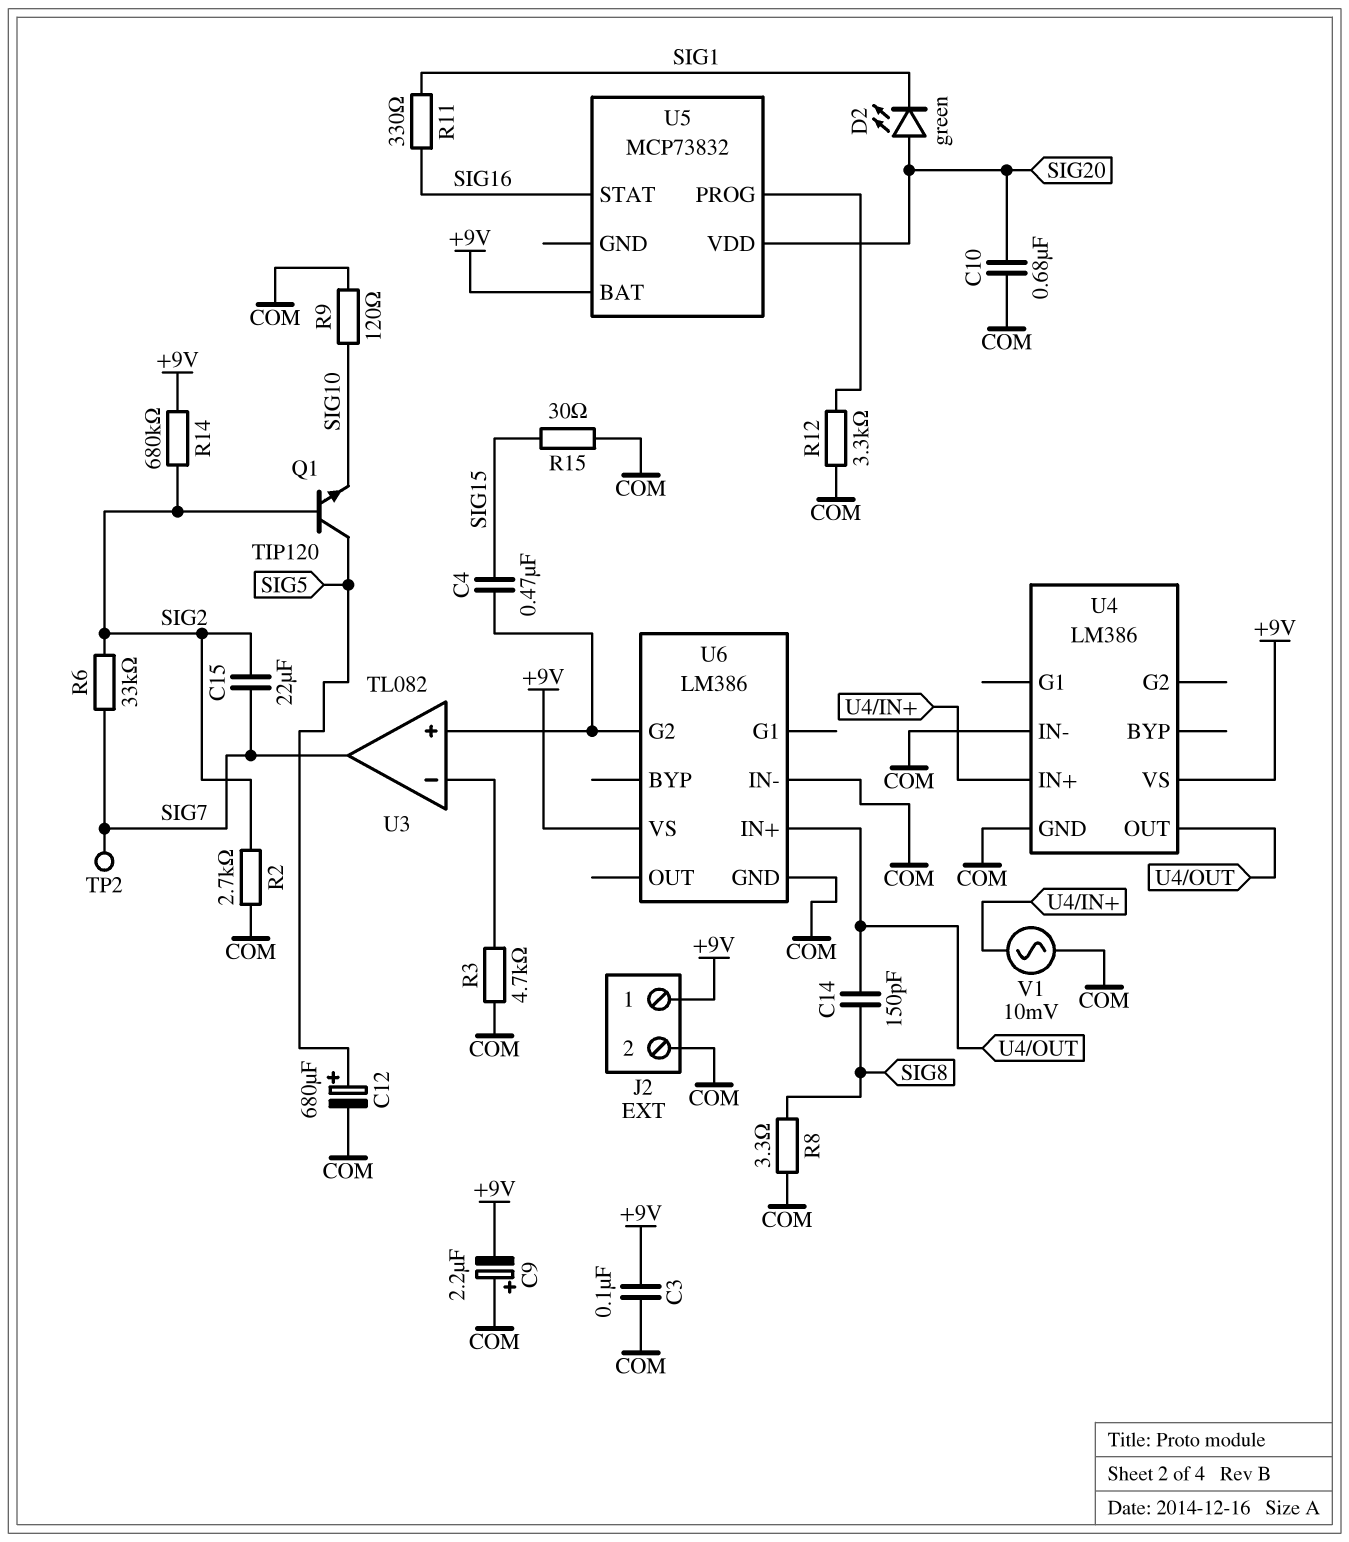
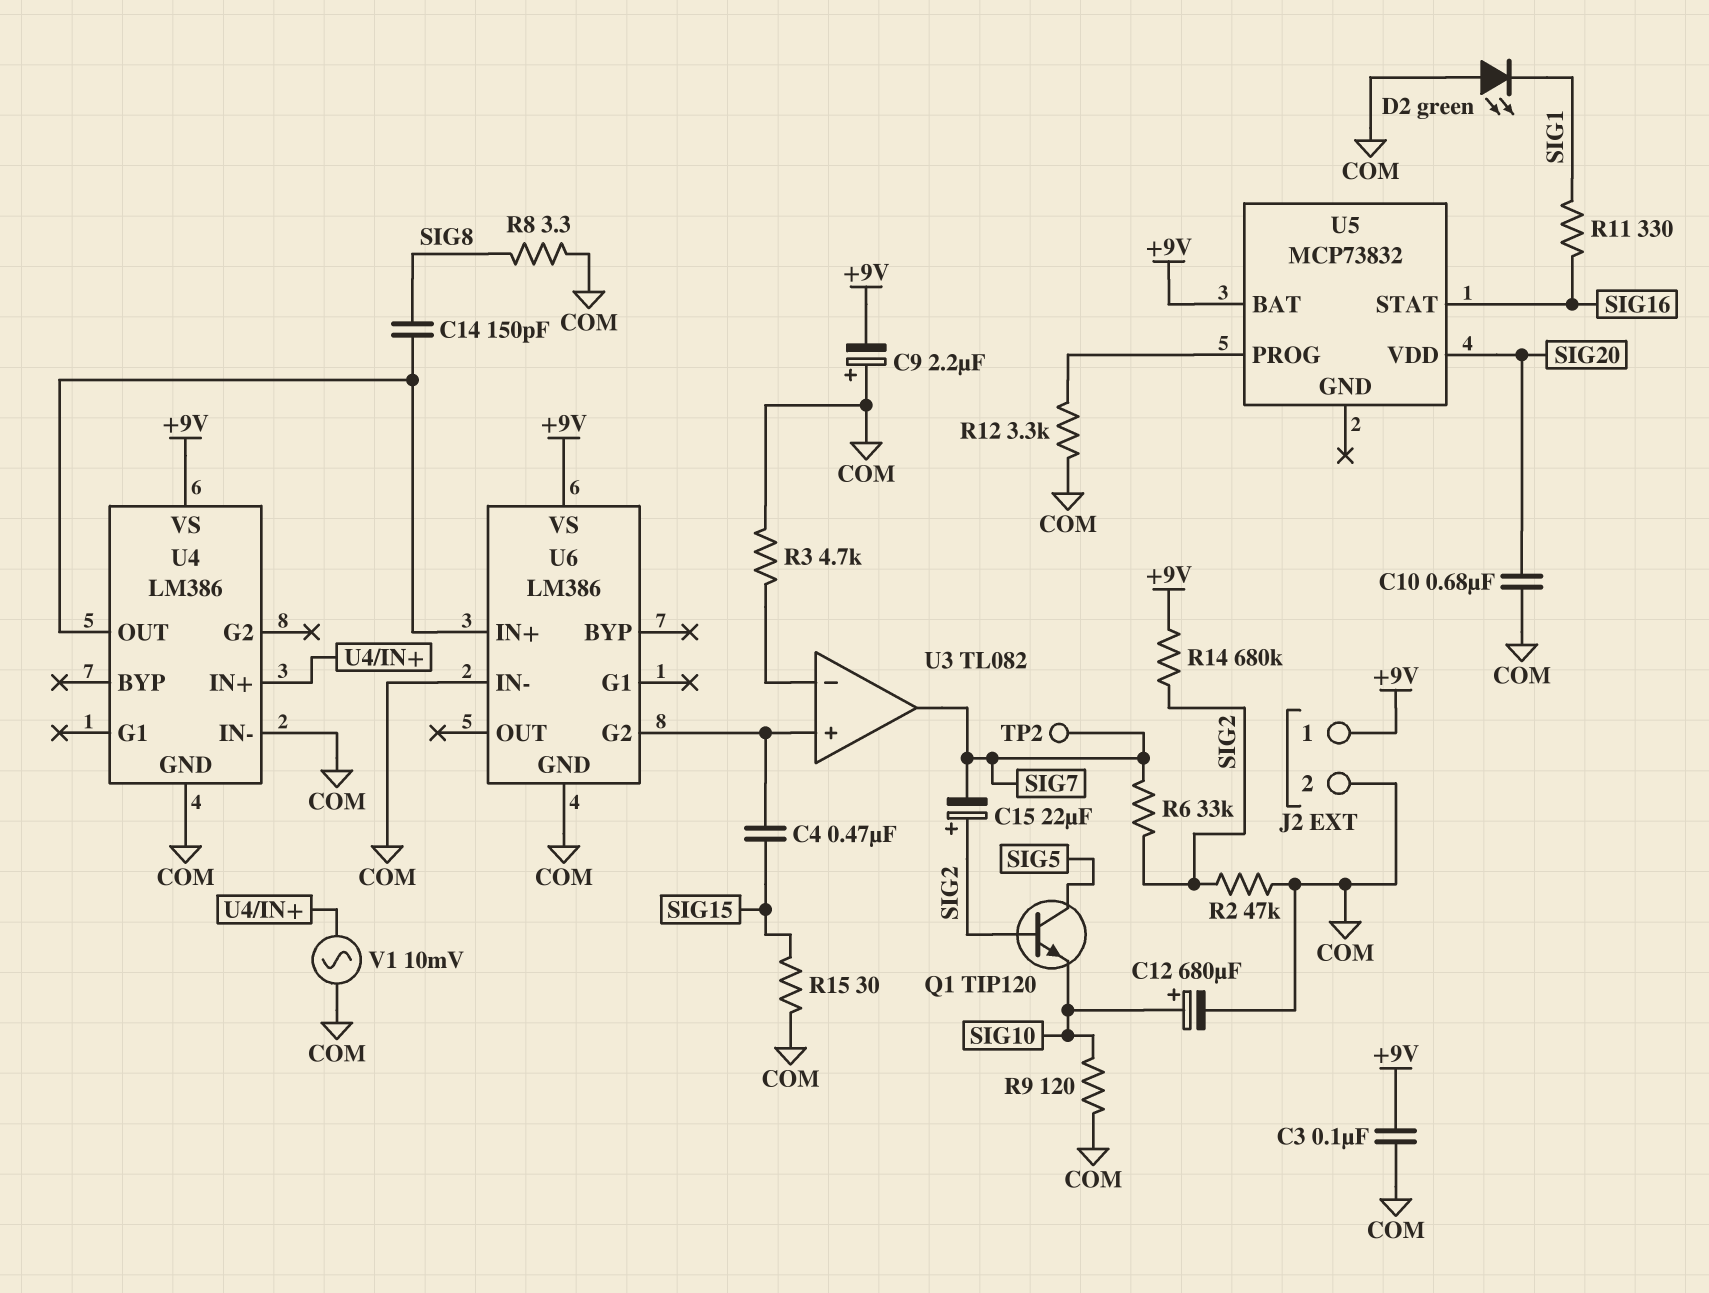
C12: 680uF (plus SIG5, minus COM) -> 680uF (plus SIG10, minus COM)
C15: 22uF (SIG2, SIG7) -> 22uF (plus SIG2, minus SIG7)
D2: LED green (A SIG20, K SIG1) -> LED green (A COM, K SIG1)
R2: 2.7k (COM, SIG2) -> 47k (COM, SIG2)

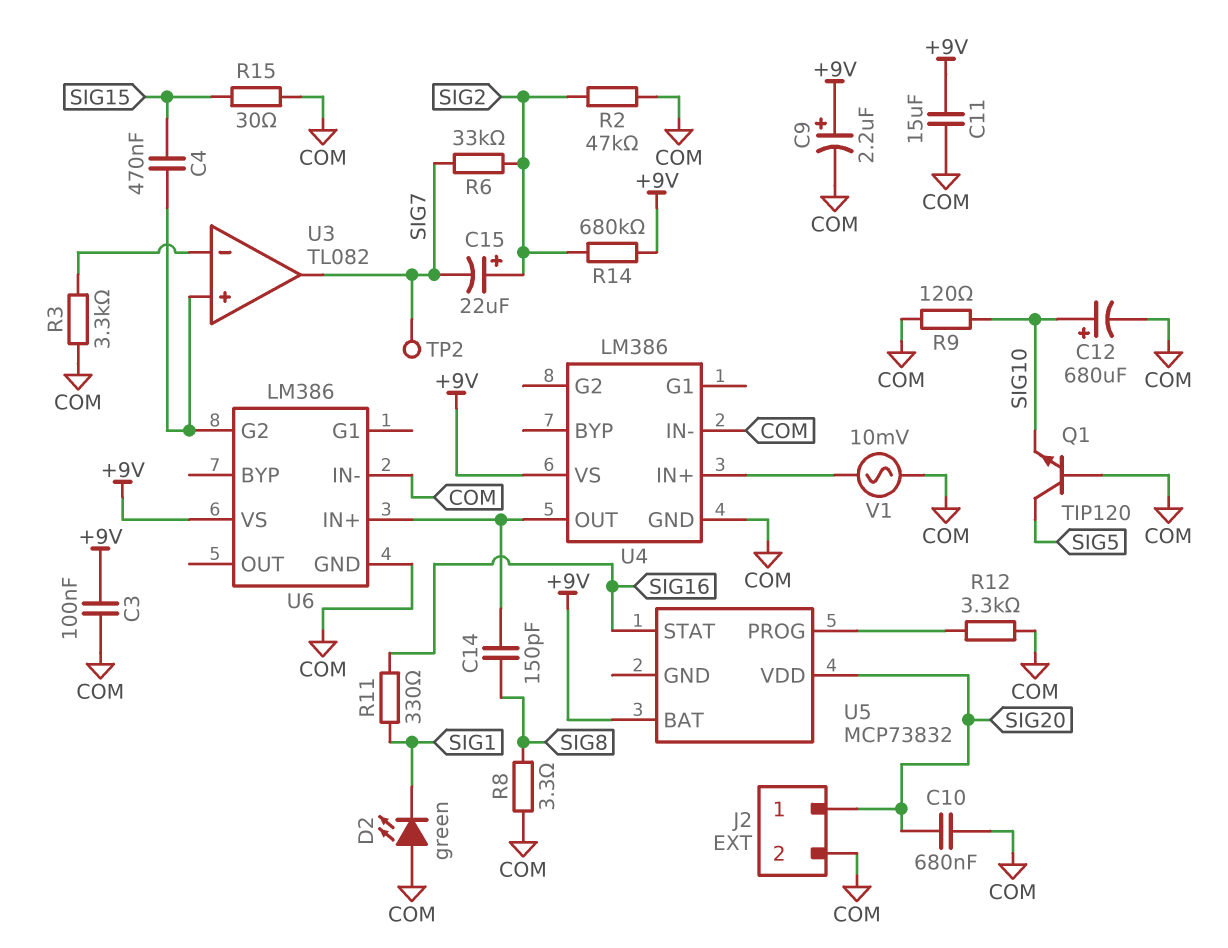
C9: 2.2uF (plus COM, minus +9V) -> 2.2uF (plus +9V, minus COM)
C11: none -> 15uF (+9V, COM)
J2 pin 1: +9V -> SIG20
Q1: NPN TIP120 (B SIG2, C SIG5, E SIG10) -> NPN TIP120 (B COM, C SIG5, E SIG10)
R3: 4.7k (COM, U3/in-) -> 3.3k (COM, U3/in-)

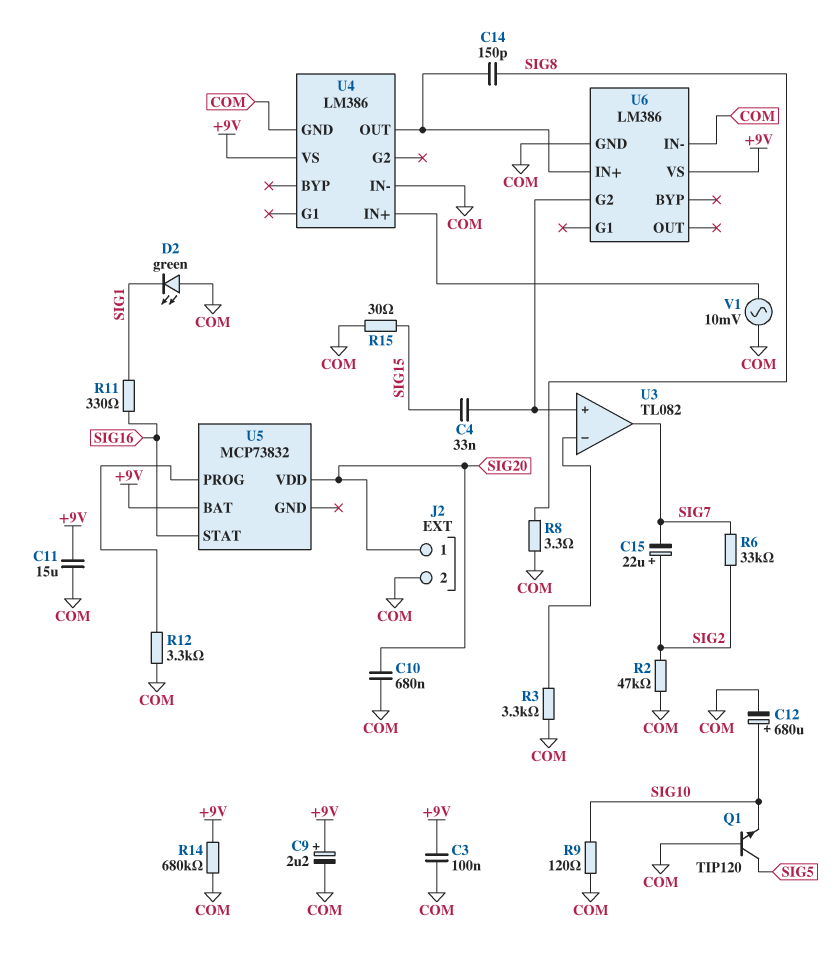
C4: 470nF (SIG15, U3/in+) -> 33nF (SIG15, U3/in+)
R14: 680k (+9V, SIG2) -> 680k (+9V, COM)
TP2: test point (SIG7) -> none

